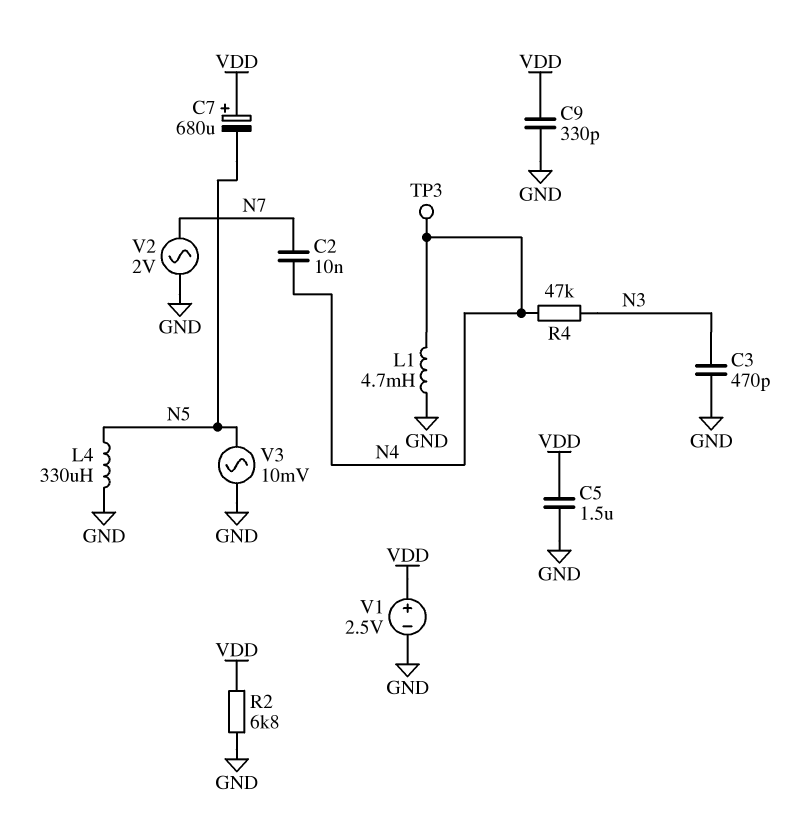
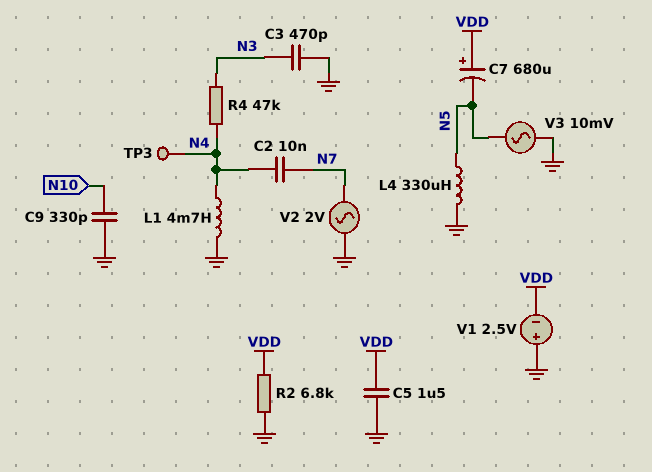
C9: 330pF (GND, VDD) -> 330pF (GND, N10)
V1: 2.5V (plus VDD, minus GND) -> 2.5V (plus GND, minus VDD)

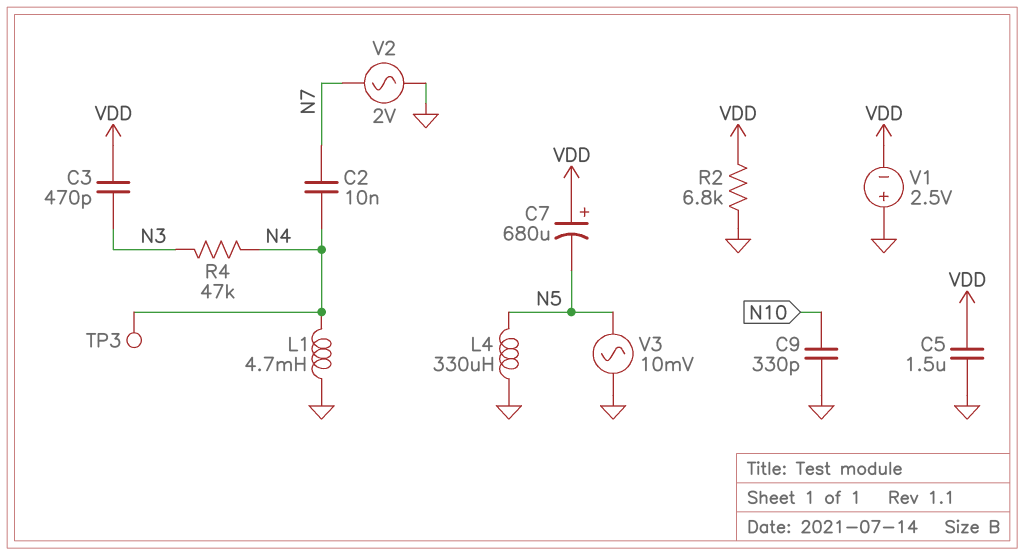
C3: 470pF (GND, N3) -> 470pF (N3, VDD)

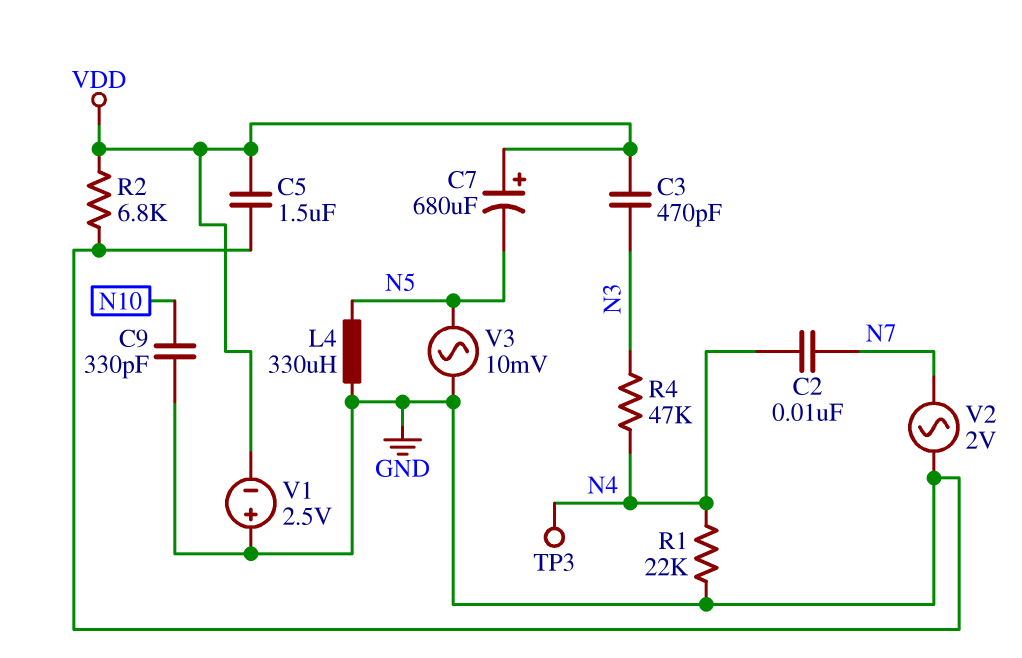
L1: 4.7mH (GND, N4) -> none
R1: none -> 22k (GND, N4)

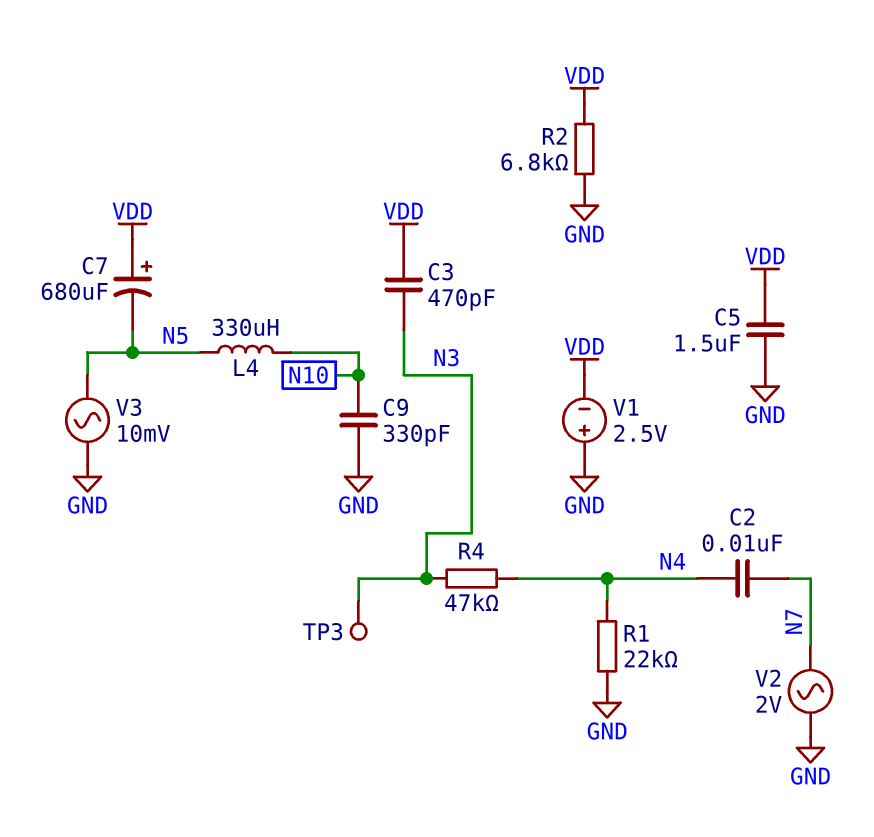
L4: 330uH (GND, N5) -> 330uH (N5, N10)
TP3: test point (N4) -> test point (N3)

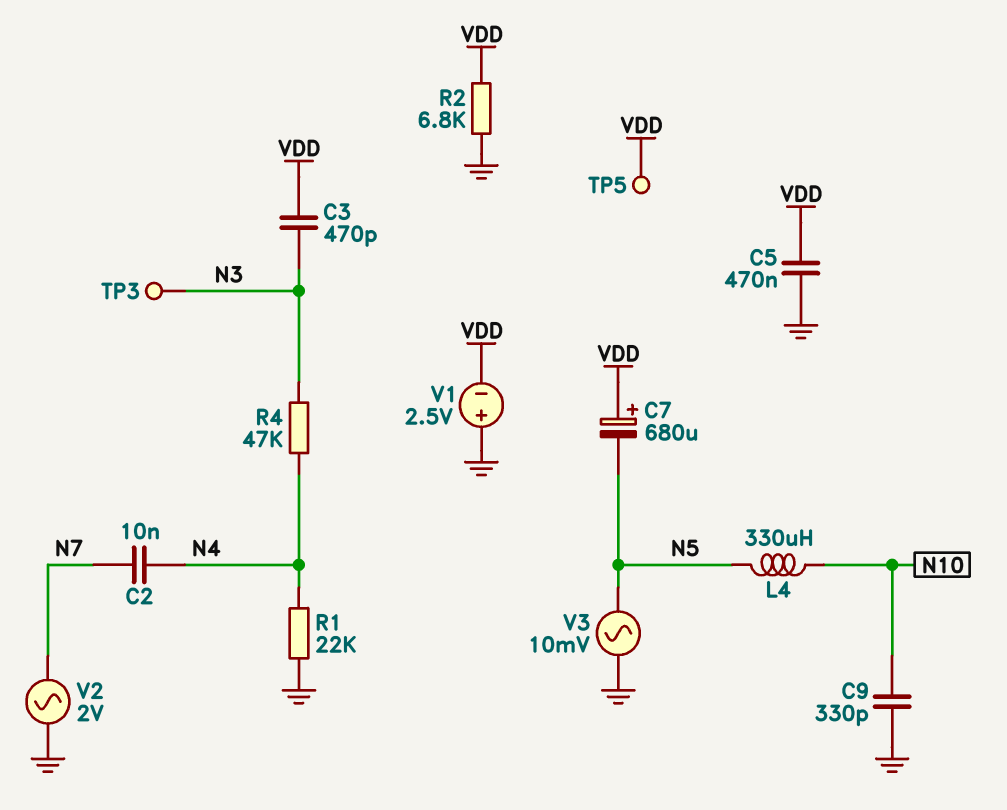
C5: 1.5uF (GND, VDD) -> 470nF (GND, VDD)
TP5: none -> test point (VDD)

